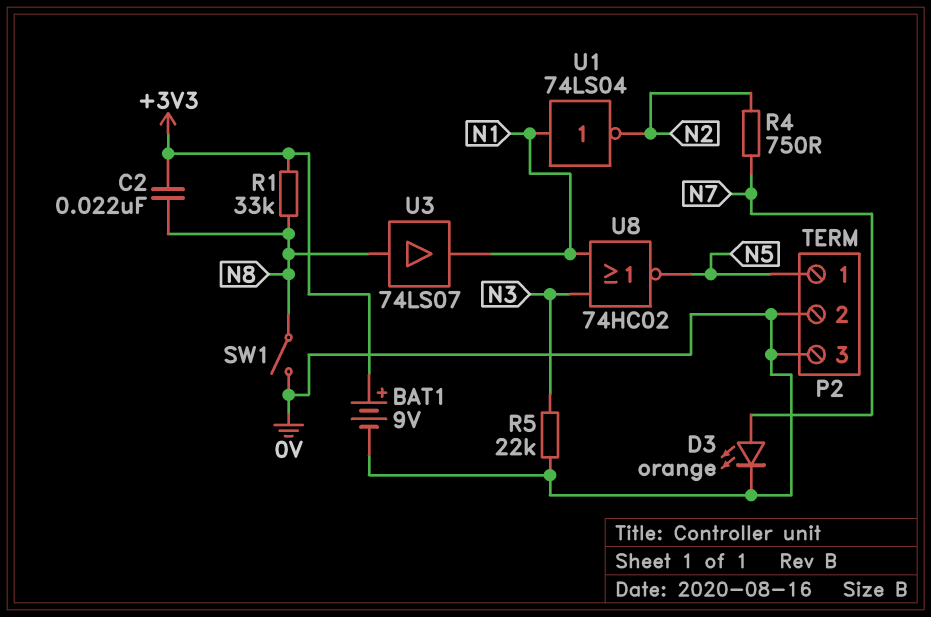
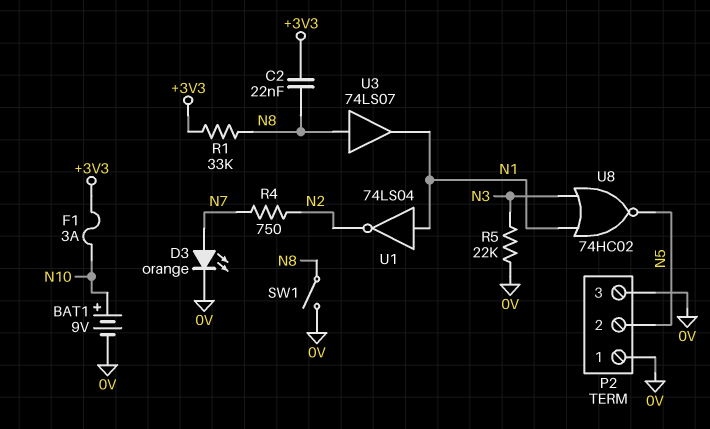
BAT1: 9V (plus +3V3, minus 0V) -> 9V (plus N10, minus 0V)
F1: none -> 3A (+3V3, N10)
P2 pin 1: N5 -> 0V
P2 pin 2: 0V -> N5

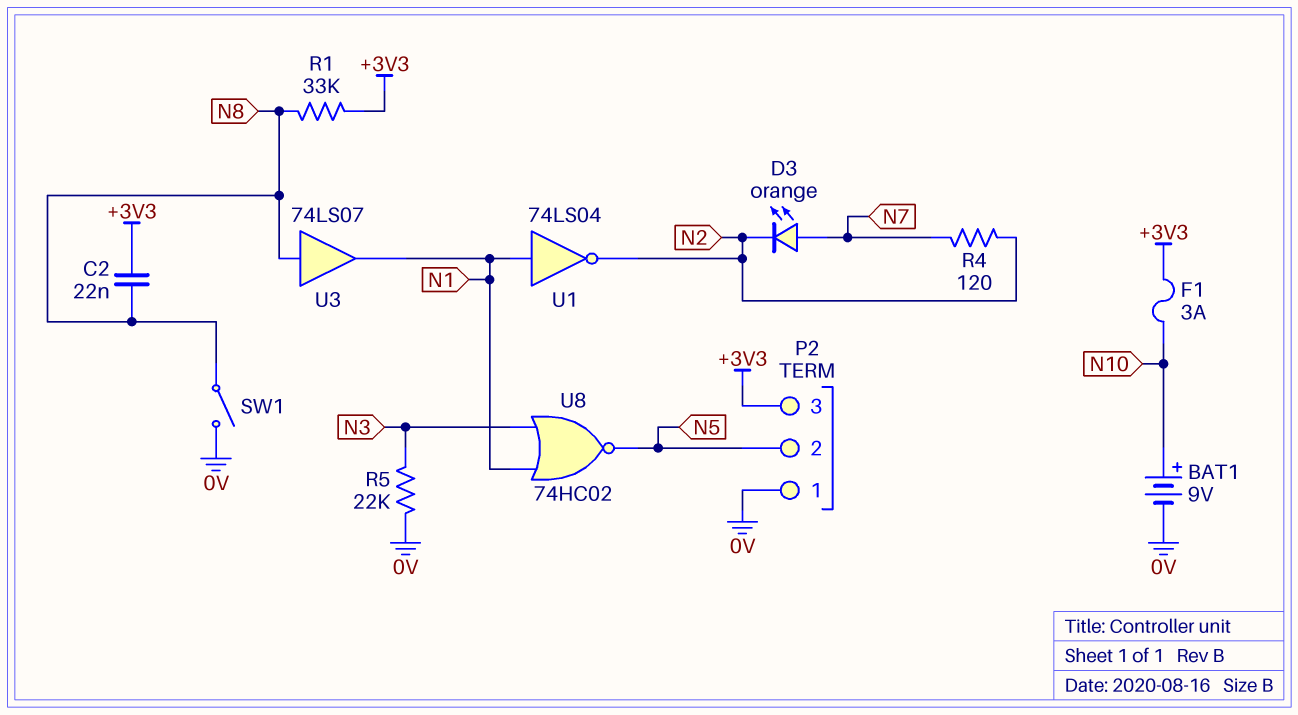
D3: LED orange (A N7, K 0V) -> LED orange (A N7, K N2)
P2 pin 3: 0V -> +3V3
R4: 750 (N2, N7) -> 120 (N2, N7)

